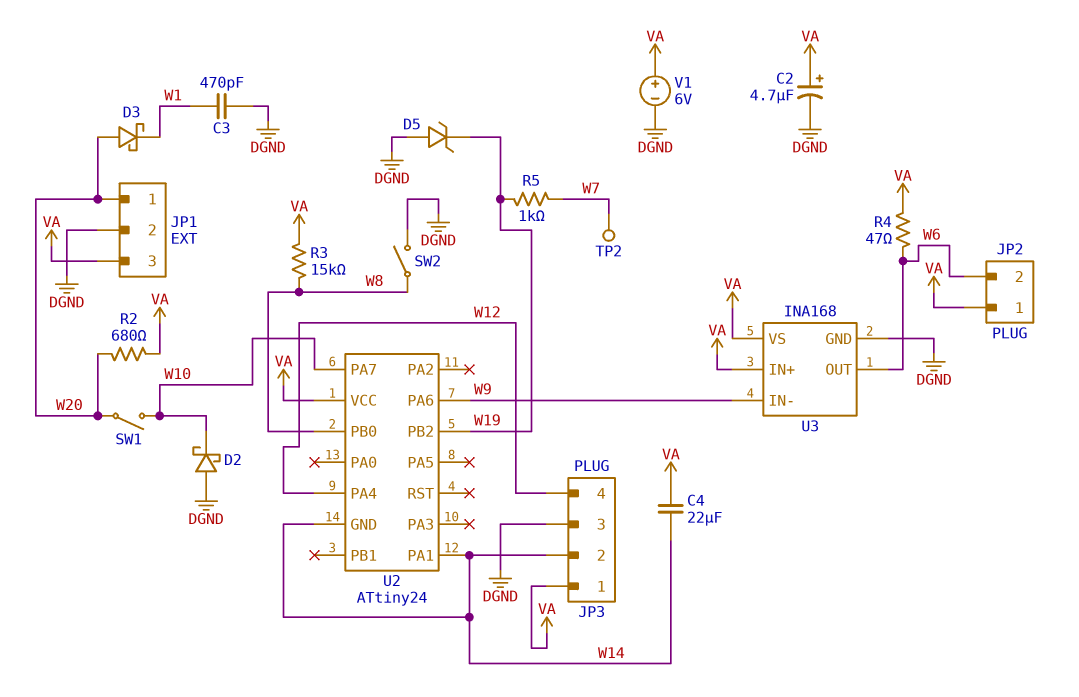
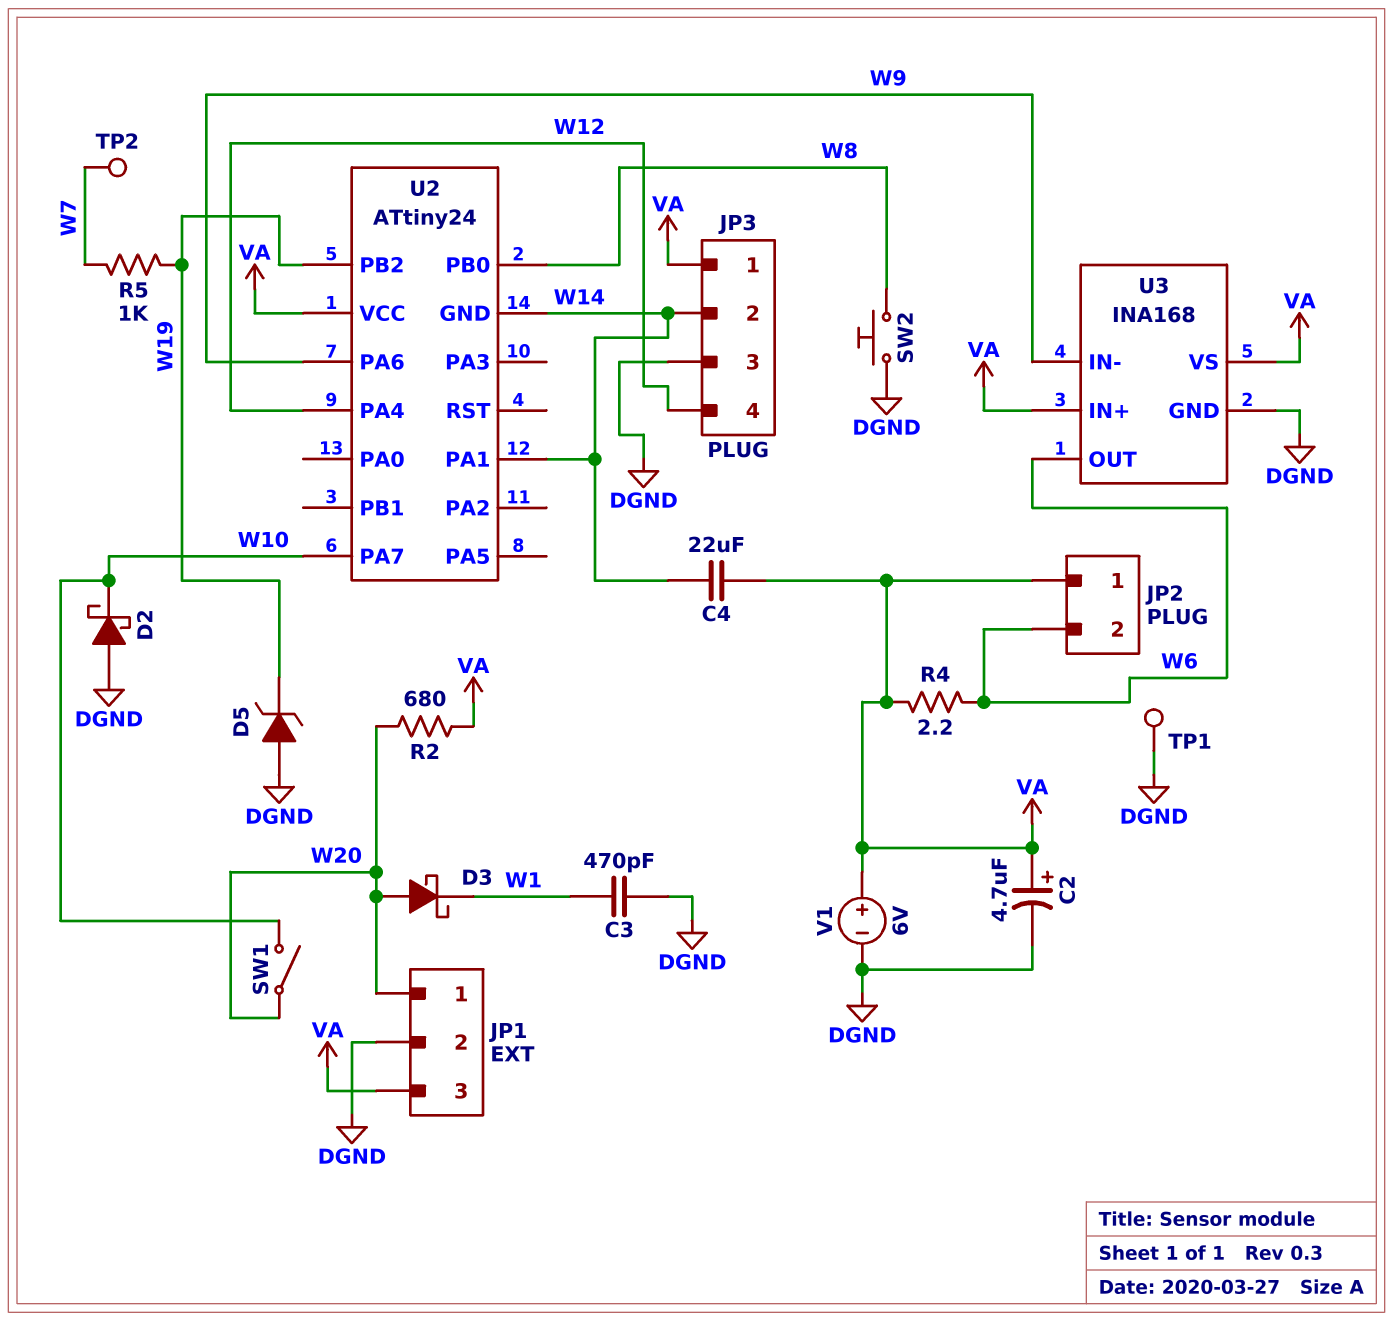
R3: 15k (VA, W8) -> none
R4: 47 (VA, W6) -> 2.2 (VA, W6)
SW2: switch (DGND, W8) -> button (DGND, W8)
TP1: none -> test point (DGND)

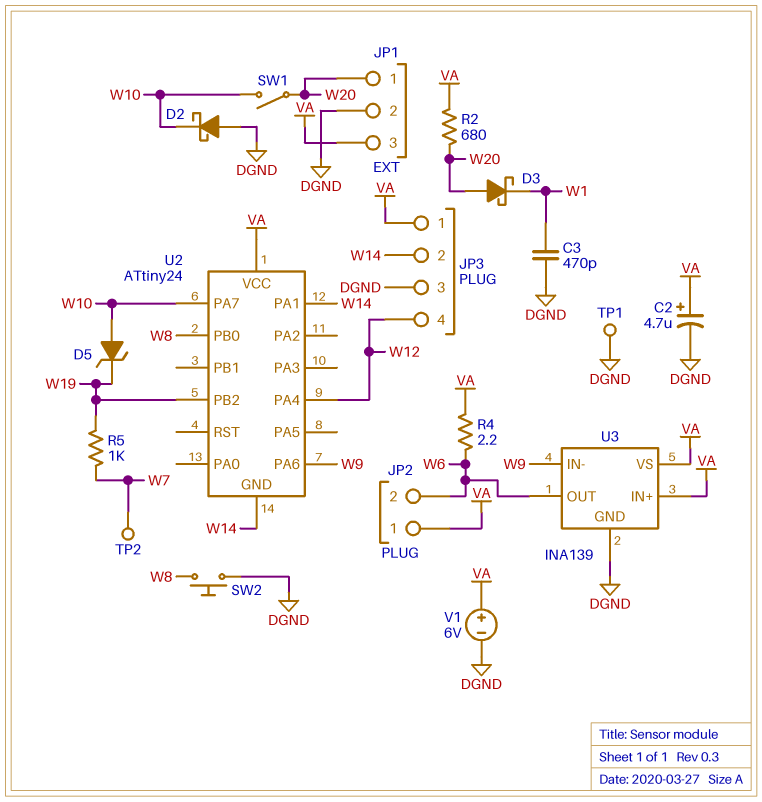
C4: 22uF (VA, W14) -> none
D5: zener (A DGND, K W19) -> zener (A W10, K W19)
U3: INA168 -> INA139

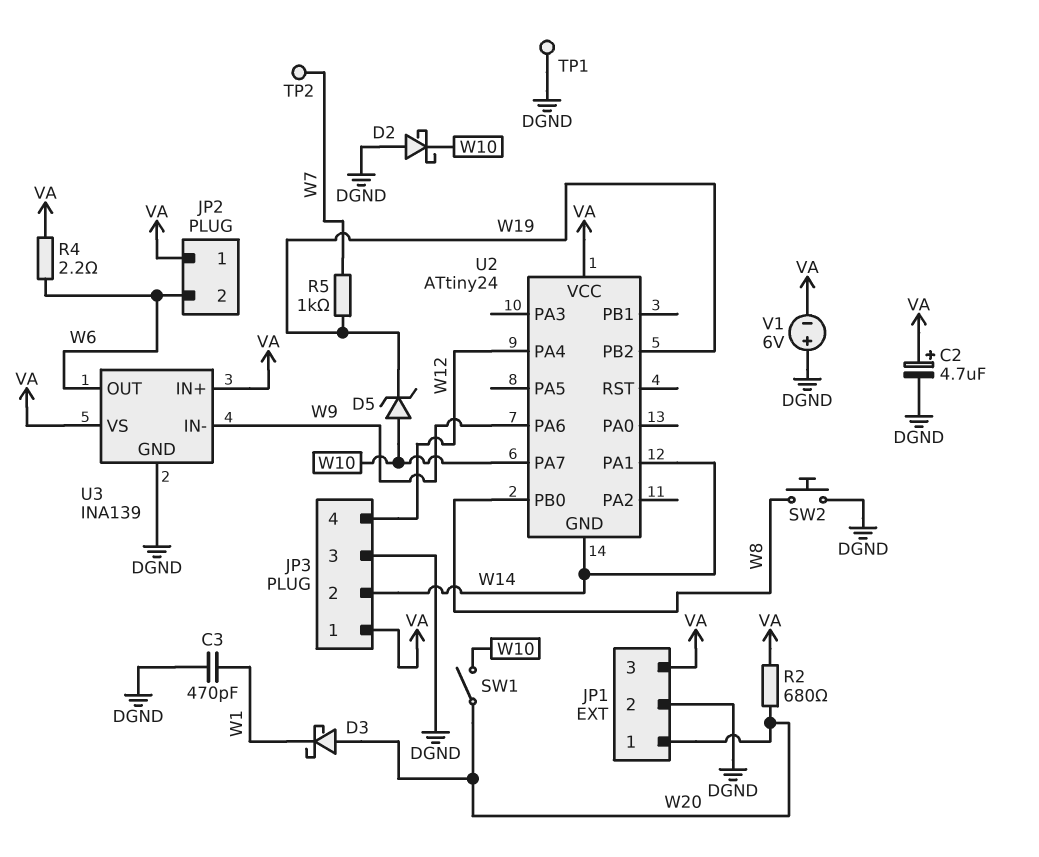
V1: 6V (plus VA, minus DGND) -> 6V (plus DGND, minus VA)

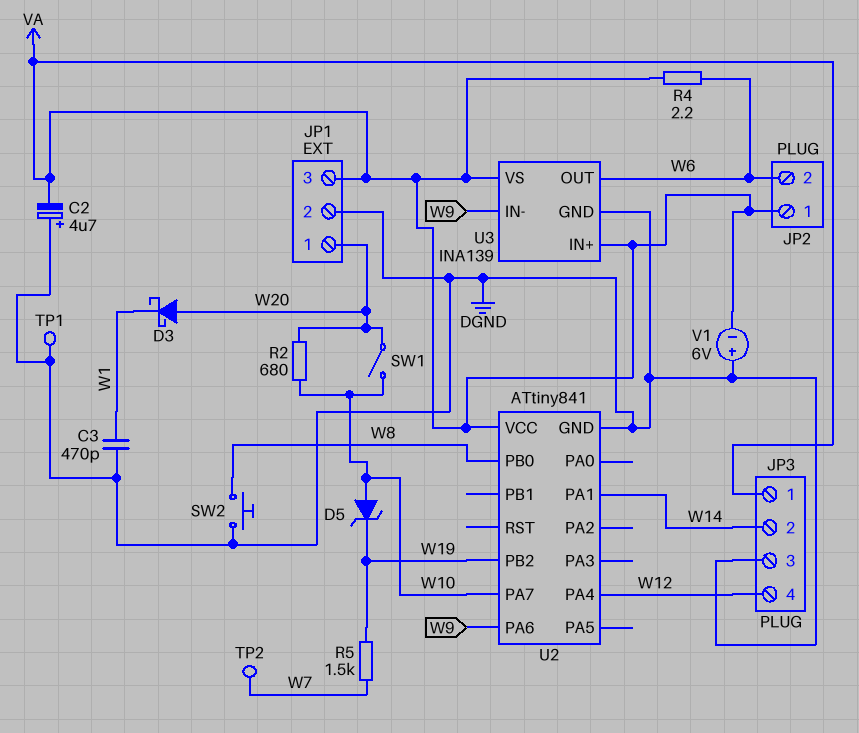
C2: 4.7uF (plus VA, minus DGND) -> 4.7uF (plus DGND, minus VA)
D2: schottky (A DGND, K W10) -> none
R2: 680 (VA, W20) -> 680 (W10, W20)
R5: 1k (W7, W19) -> 1.5k (W7, W19)
U2: ATtiny24 -> ATtiny841
U2 pin GND: W14 -> DGND

